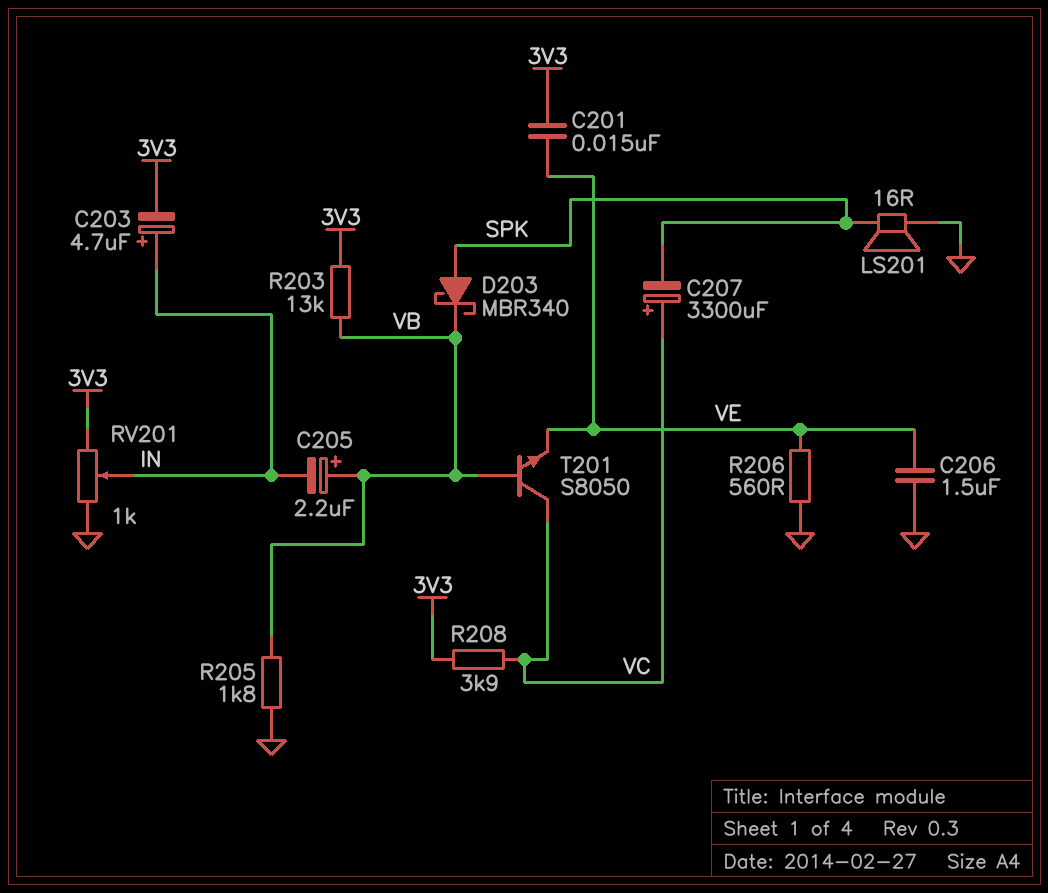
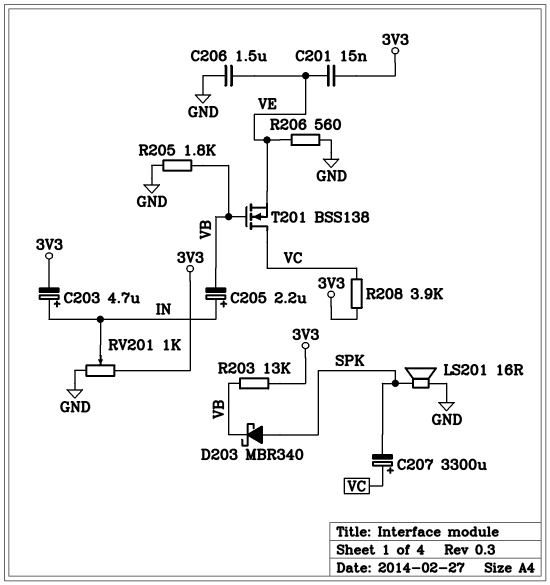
C205: 2.2uF (plus VB, minus IN) -> 2.2uF (plus IN, minus VB)
T201: NPN S8050 (B VB, C VC, E VE) -> NMOS BSS138 (G VB, D VC, S VE)

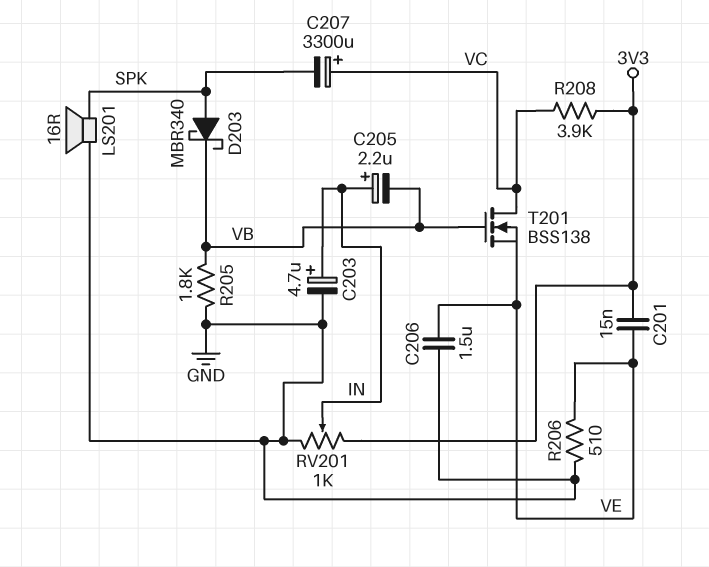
C203: 4.7uF (plus IN, minus 3V3) -> 4.7uF (plus IN, minus GND)
R203: 13k (3V3, VB) -> none
R206: 560 (GND, VE) -> 510 (GND, VE)

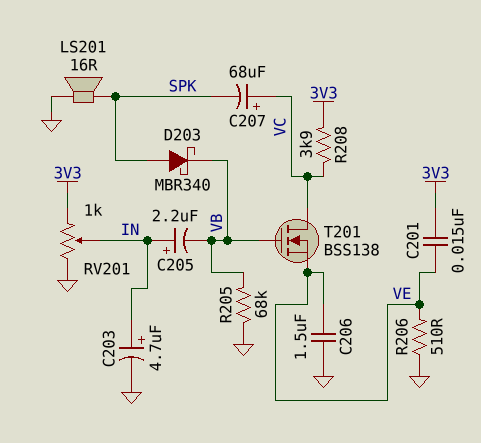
C207: 3300uF (plus VC, minus SPK) -> 68uF (plus VC, minus SPK)
R205: 1.8k (GND, VB) -> 68k (GND, VB)

